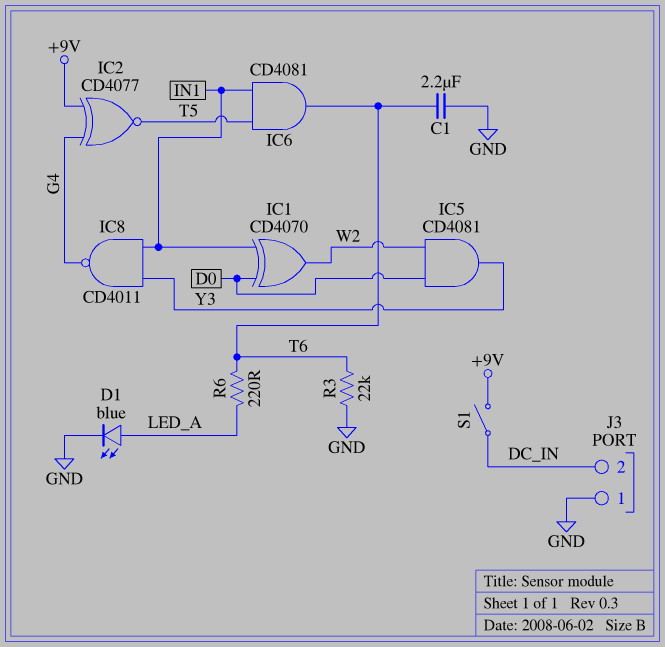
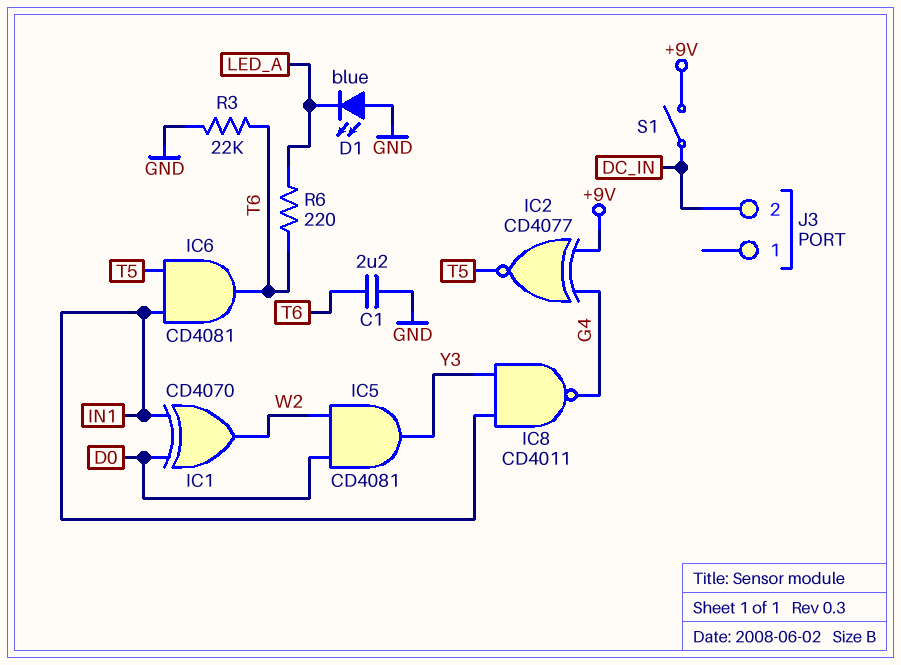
D1: LED blue (A LED_A, K GND) -> LED blue (A GND, K LED_A)
J3 pin 1: GND -> none

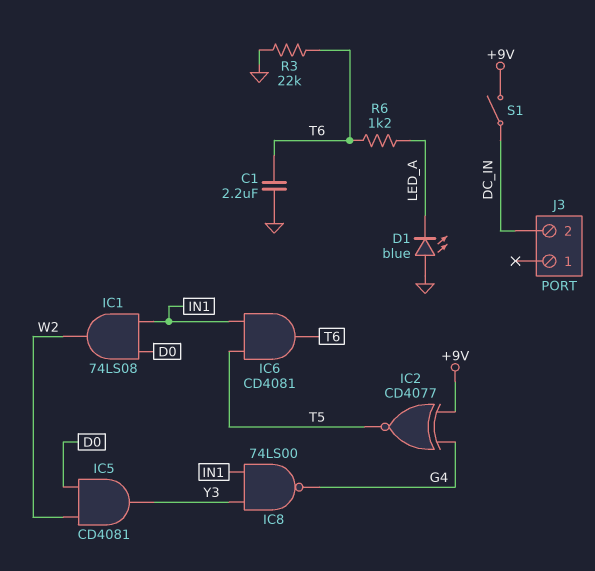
IC1: XOR CD4070 (in D0, in IN1, out W2) -> AND 74LS08 (in D0, in IN1, out W2)
IC8: NAND CD4011 (in IN1, in Y3, out G4) -> NAND 74LS00 (in IN1, in Y3, out G4)
R6: 220 (LED_A, T6) -> 1.2k (LED_A, T6)

